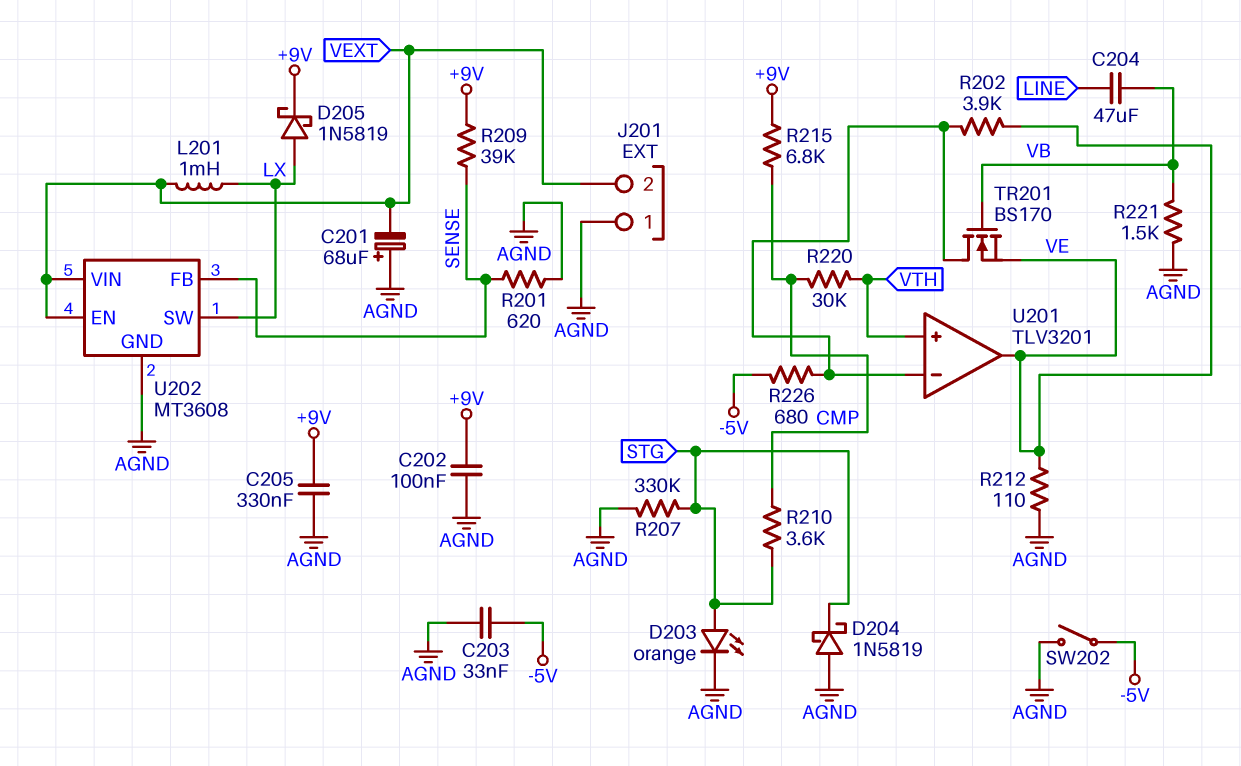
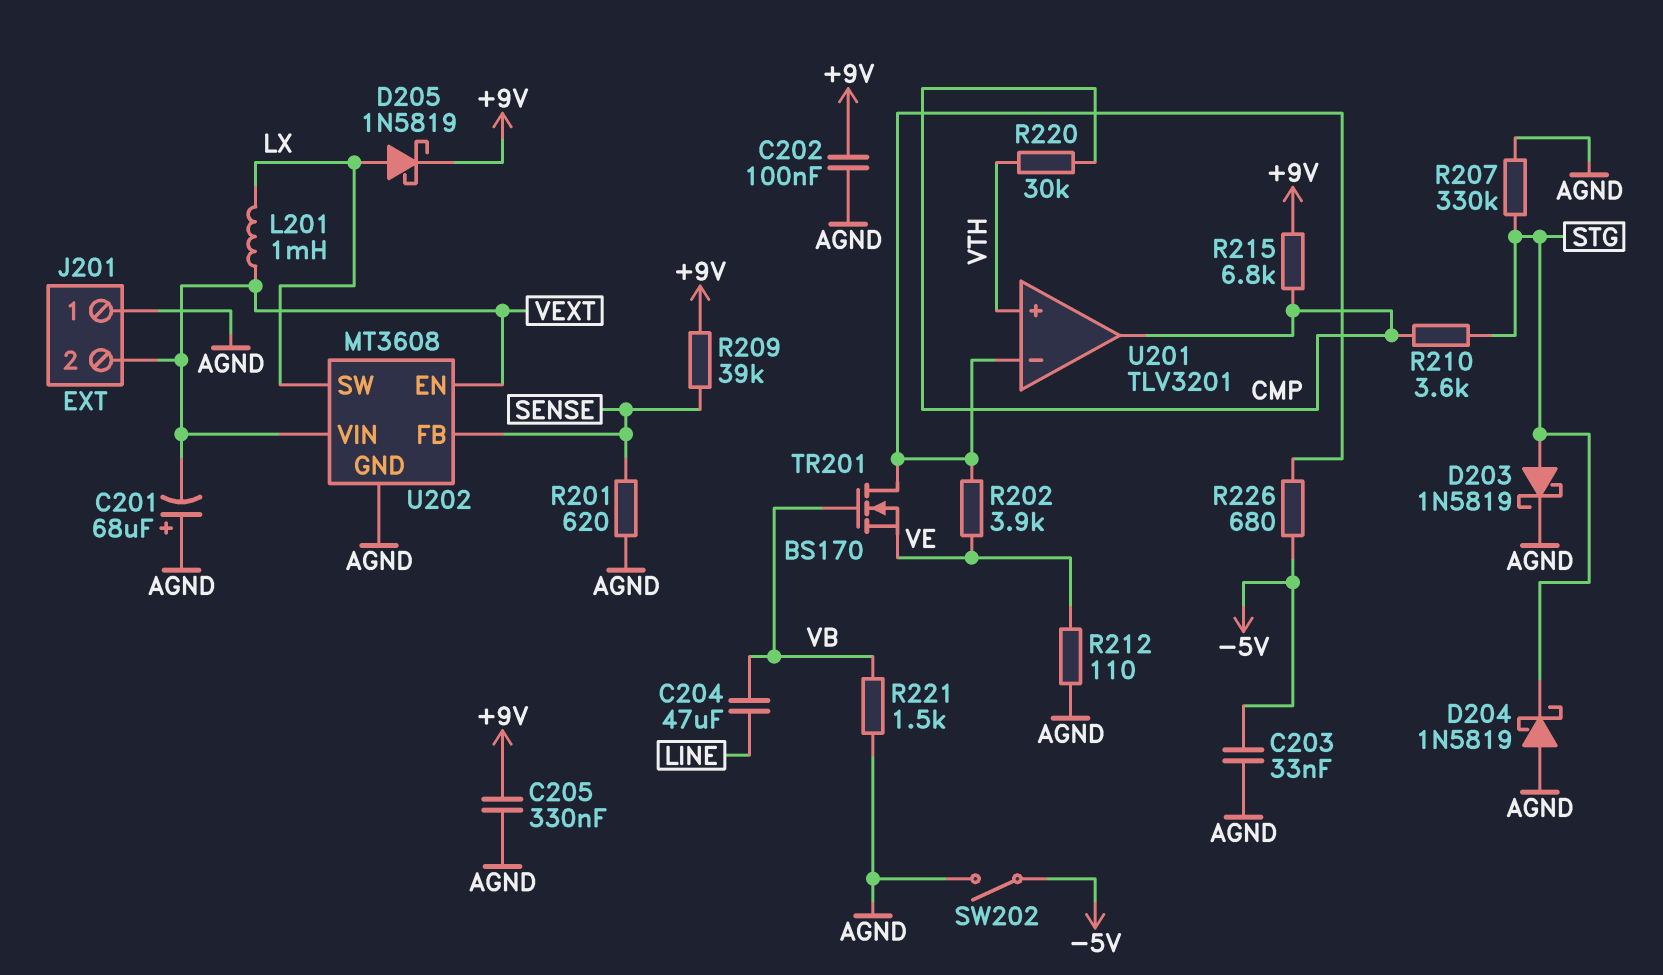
D203: LED orange (A STG, K AGND) -> schottky 1N5819 (A STG, K AGND)
U201 pin out: VE -> CMP

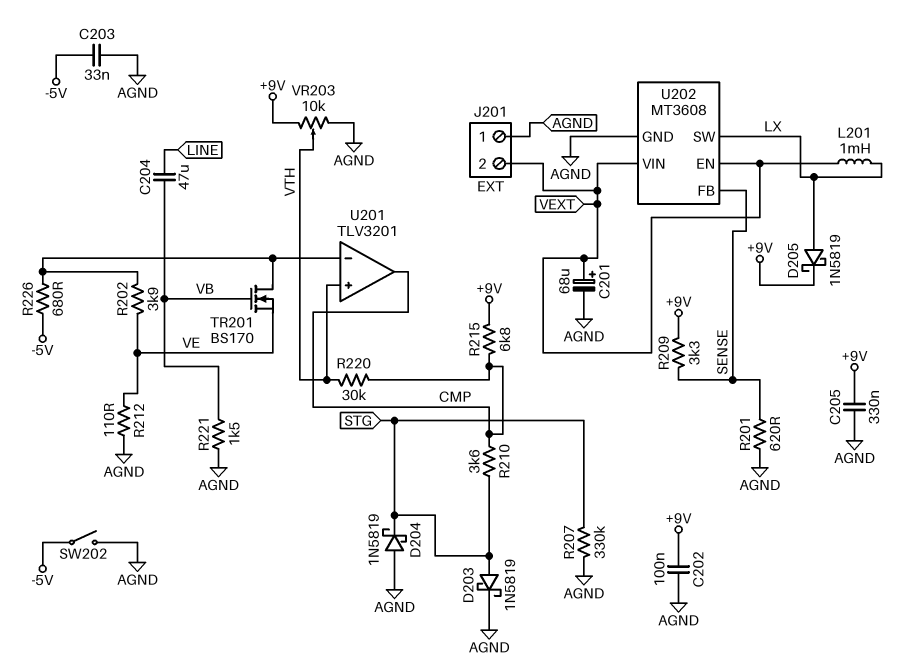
C201: 68uF (plus AGND, minus VEXT) -> 68uF (plus VEXT, minus AGND)
R209: 39k (+9V, SENSE) -> 3.3k (+9V, SENSE)
VR203: none -> 10k (+9V, AGND, wiper VTH)

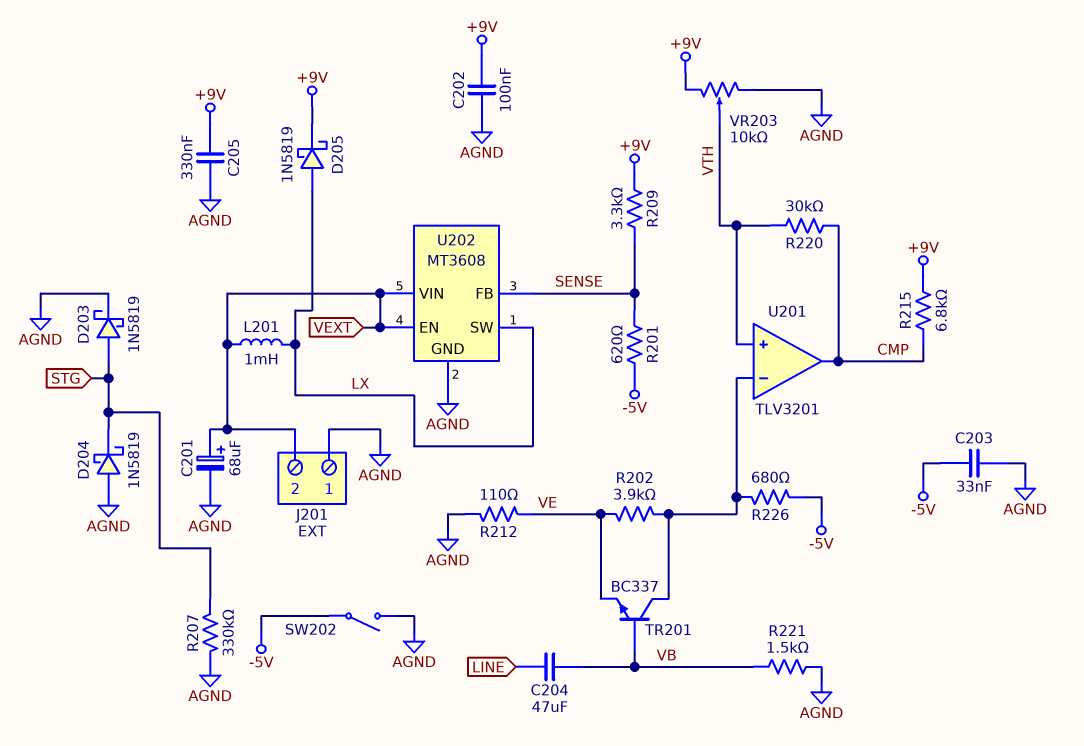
R201: 620 (AGND, SENSE) -> 620 (-5V, SENSE)
R210: 3.6k (CMP, STG) -> none
TR201: NMOS BS170 (G VB, D U201/in-, S VE) -> NPN BC337 (B VB, C U201/in-, E VE)

